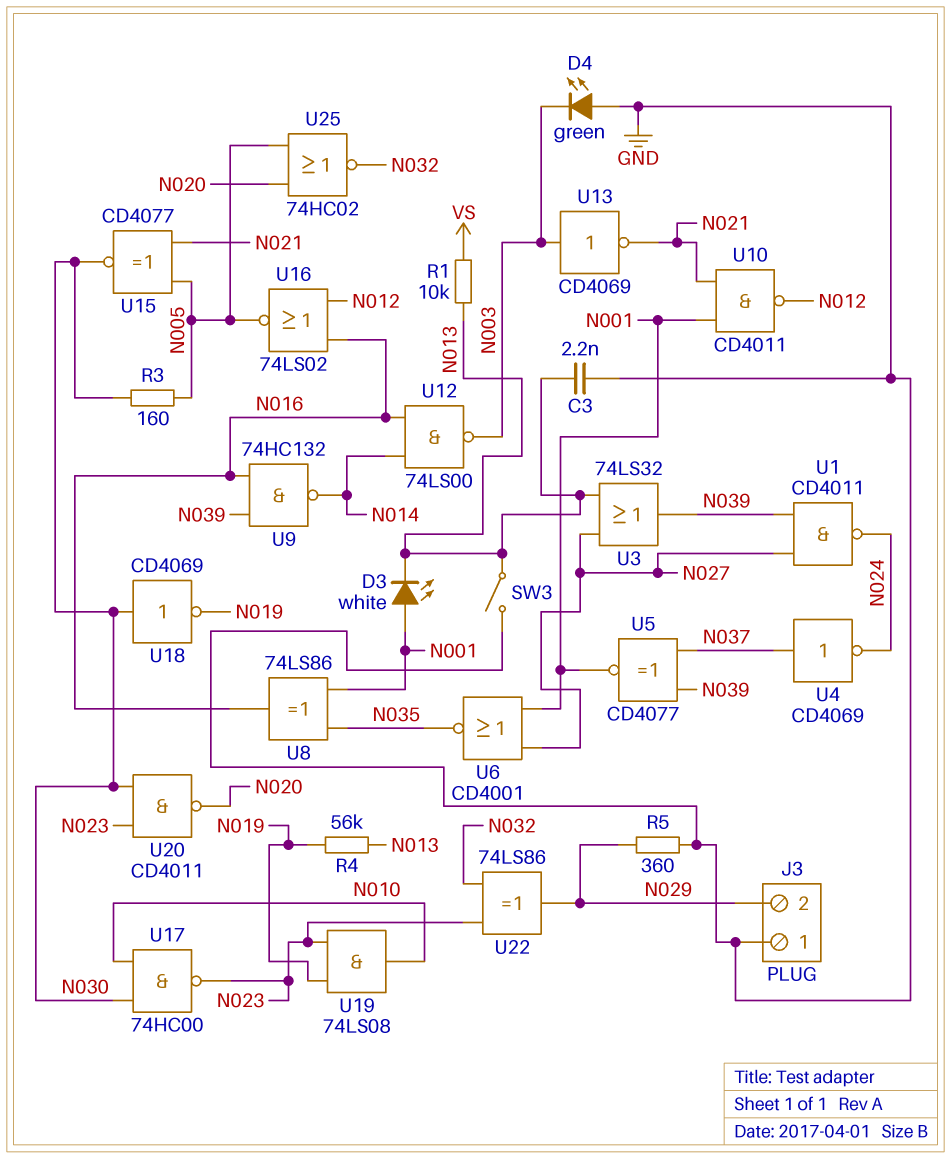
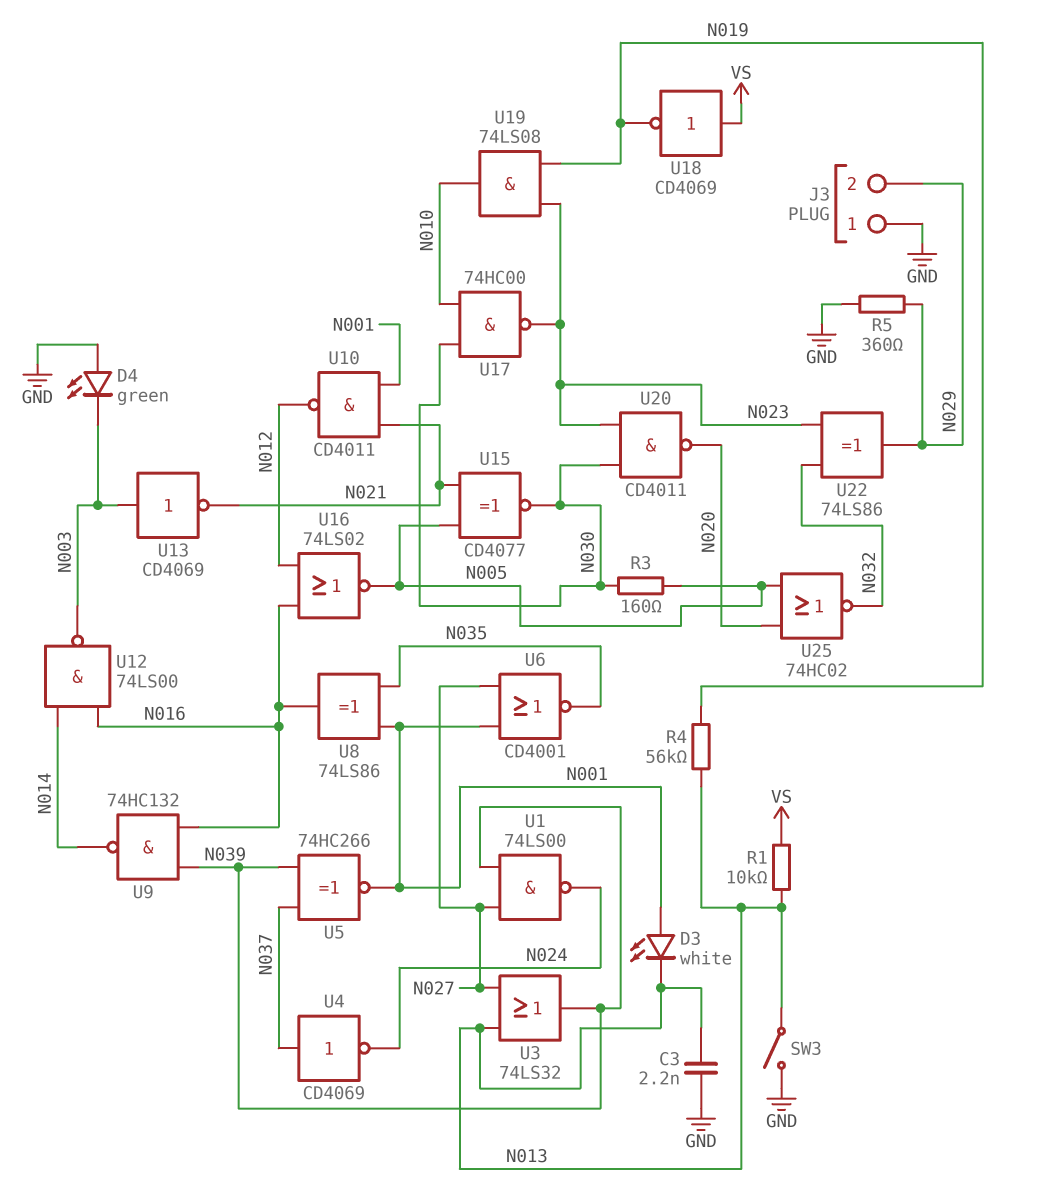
U1: NAND CD4011 (in N027, in N039, out N024) -> NAND 74LS00 (in N027, in N039, out N024)
U5: XNOR CD4077 (in N037, in N039, out N001) -> XNOR 74HC266 (in N037, in N039, out N001)
U18: NOT CD4069 (in N030, out N019) -> NOT CD4069 (in VS, out N019)

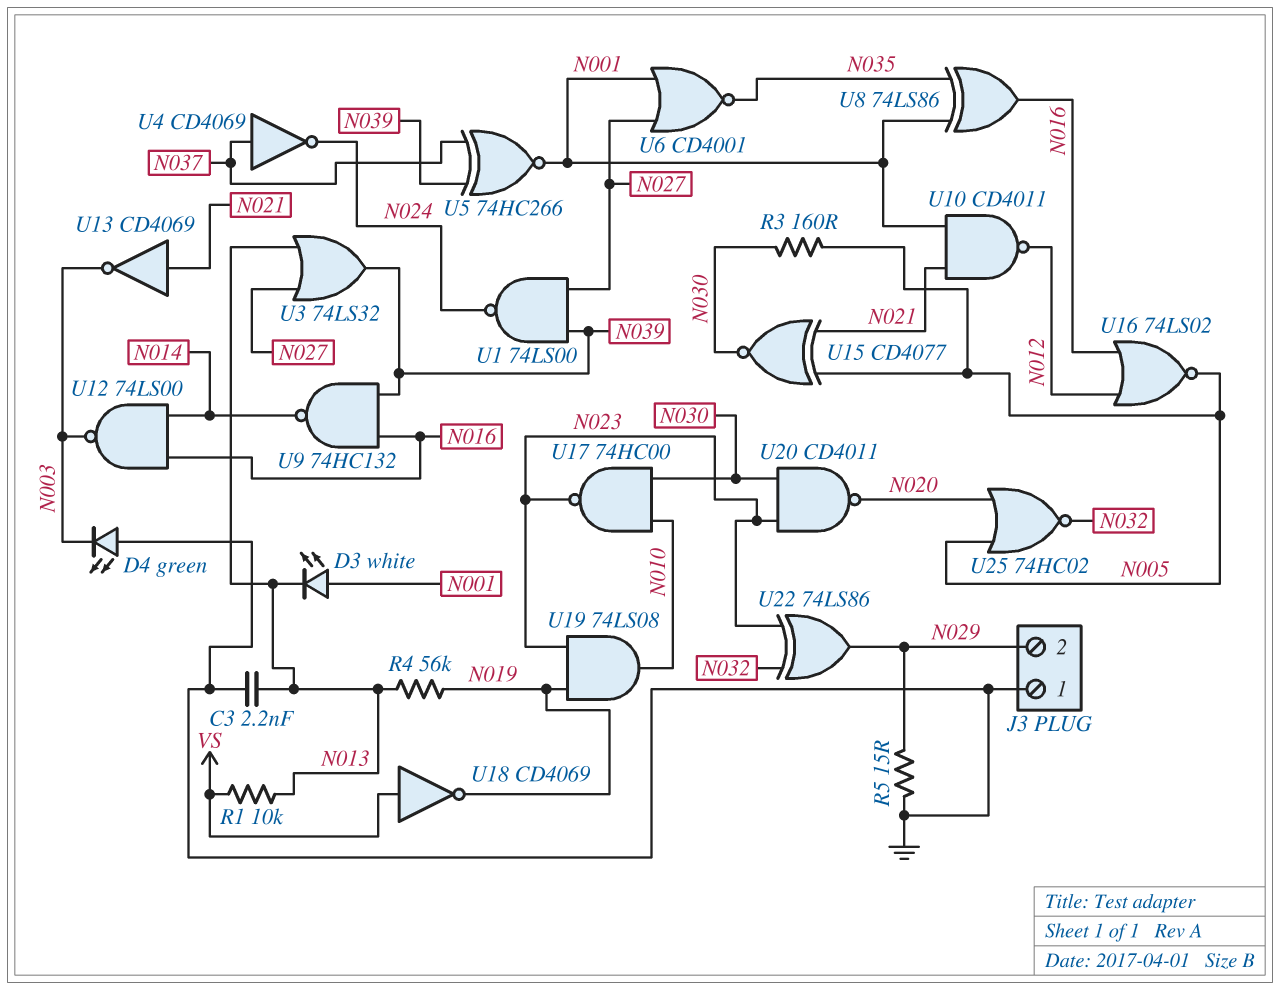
R5: 360 (GND, N029) -> 15 (GND, N029)
SW3: switch (GND, N013) -> none
U13: NOT CD4069 (in N003, out N021) -> NOT CD4069 (in N021, out N003)

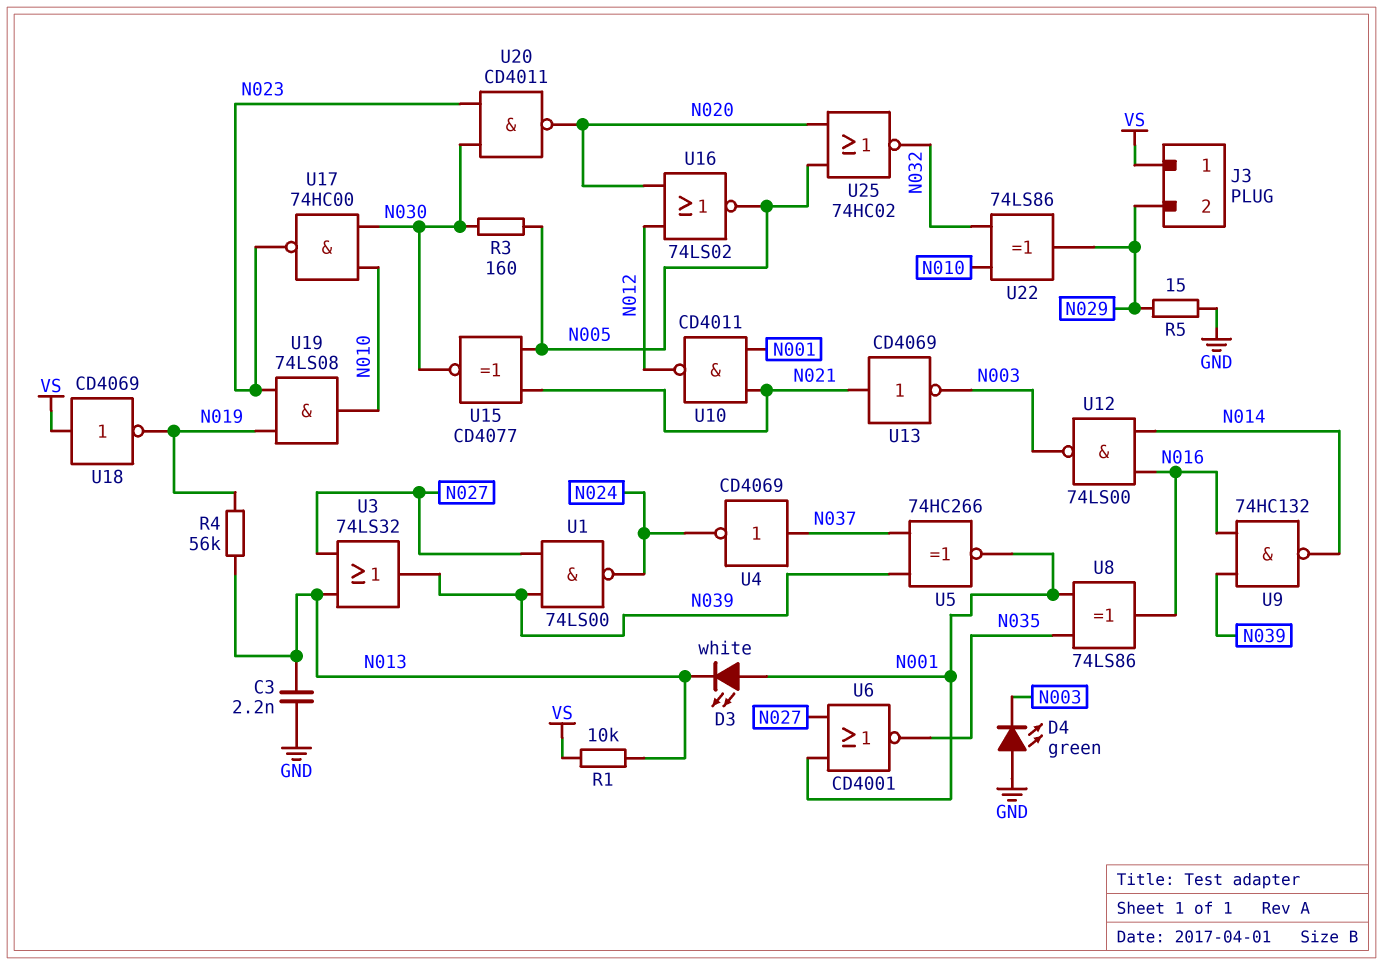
J3 pin 1: GND -> VS
U16: NOR 74LS02 (in N012, in N016, out N005) -> NOR 74LS02 (in N012, in N020, out N005)
U22: XOR 74LS86 (in N023, in N032, out N029) -> XOR 74LS86 (in N010, in N032, out N029)

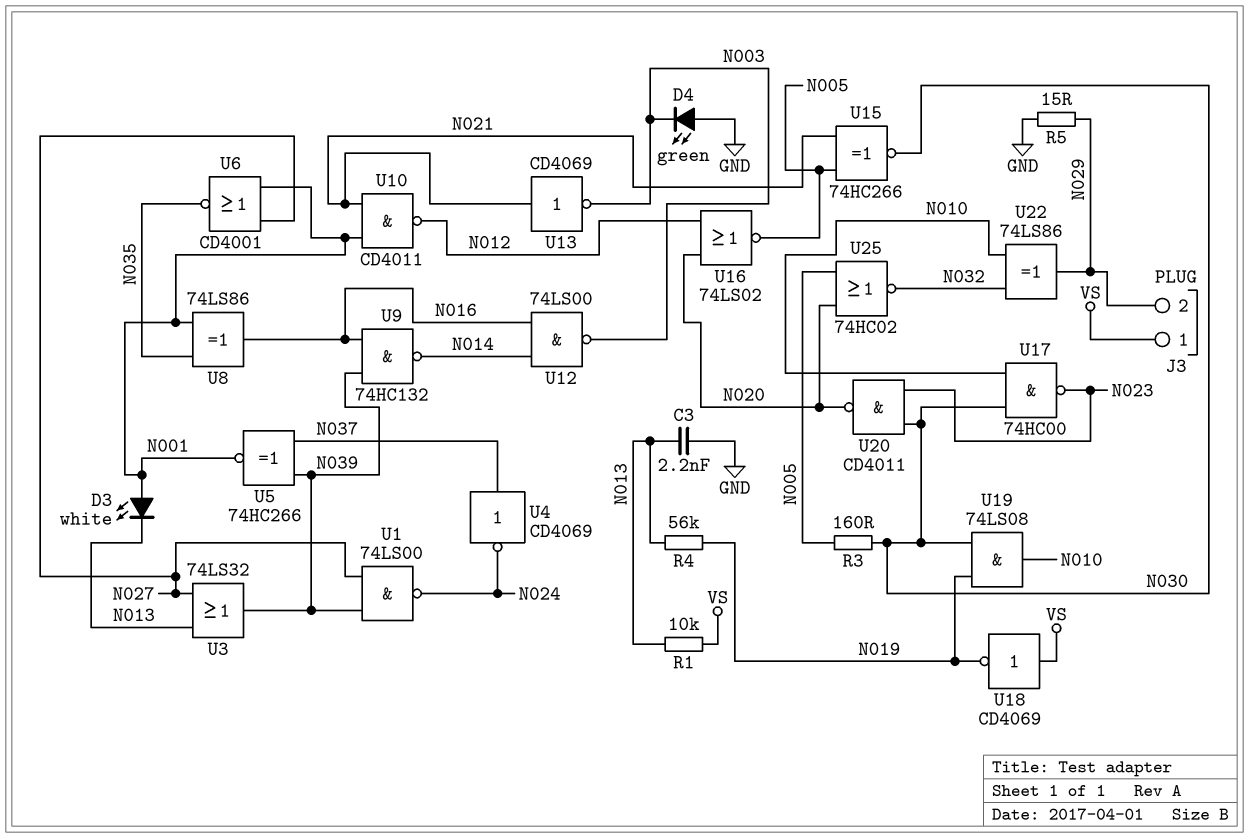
U15: XNOR CD4077 (in N005, in N021, out N030) -> XNOR 74HC266 (in N005, in N021, out N030)
U19: AND 74LS08 (in N019, in N023, out N010) -> AND 74LS08 (in N019, in N030, out N010)

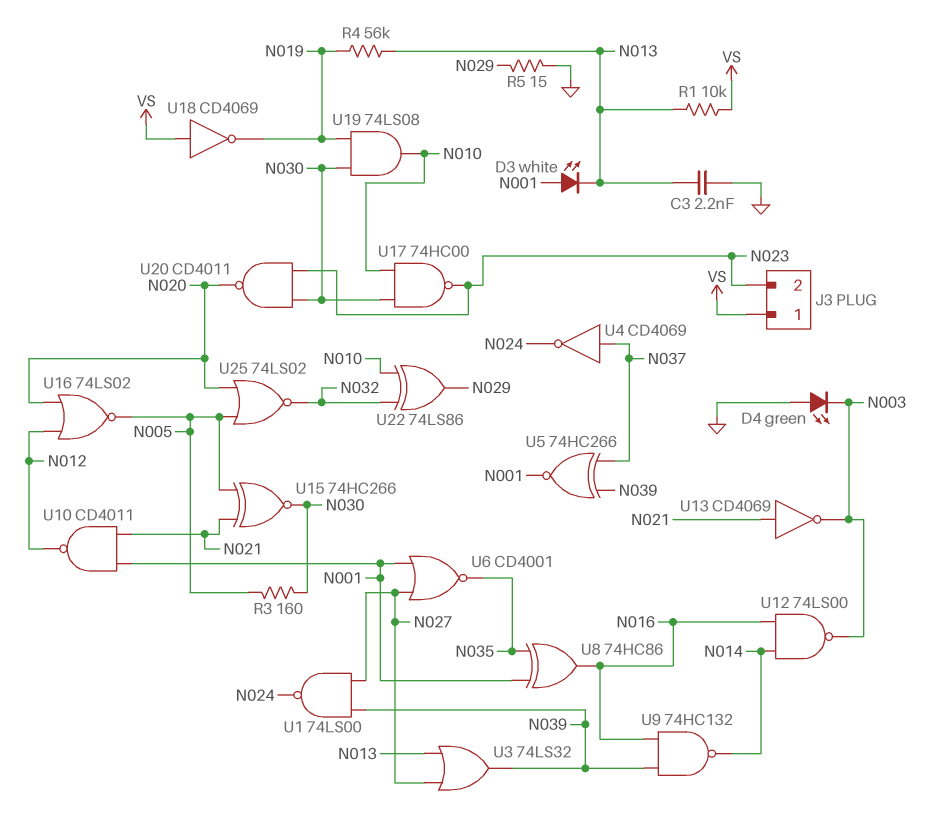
J3 pin 2: N029 -> N023
U8: XOR 74LS86 (in N001, in N035, out N016) -> XOR 74HC86 (in N001, in N035, out N016)
U25: NOR 74HC02 (in N005, in N020, out N032) -> NOR 74LS02 (in N005, in N020, out N032)

